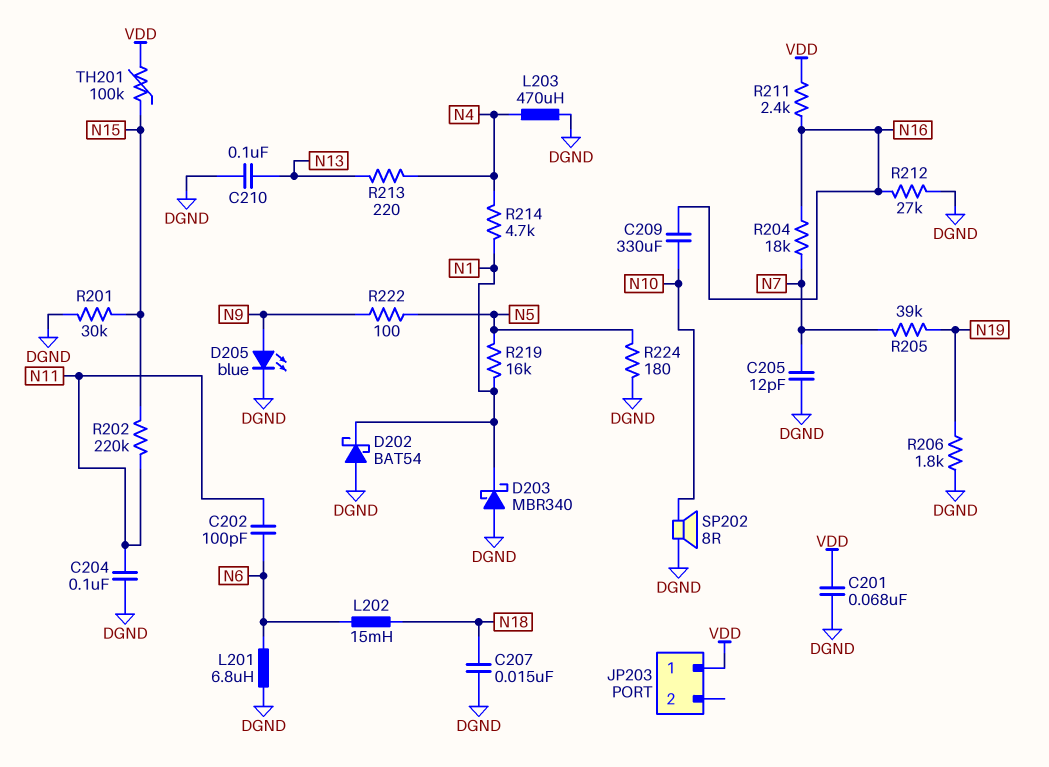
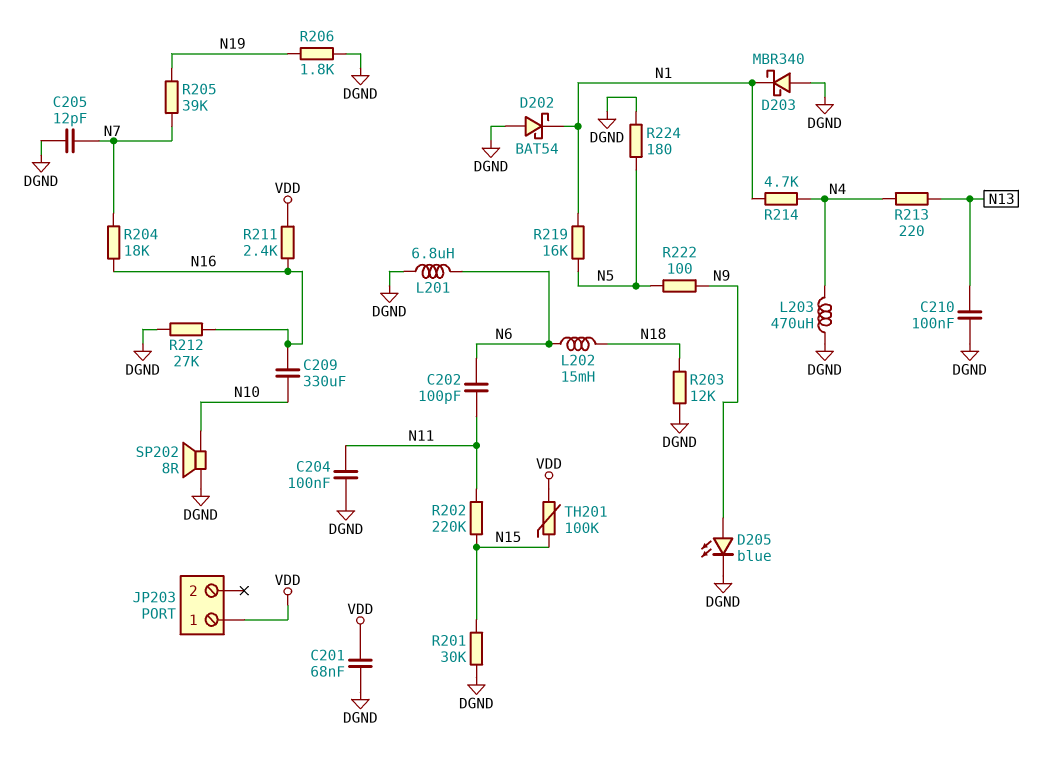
C207: 15nF (DGND, N18) -> none
R203: none -> 12k (DGND, N18)

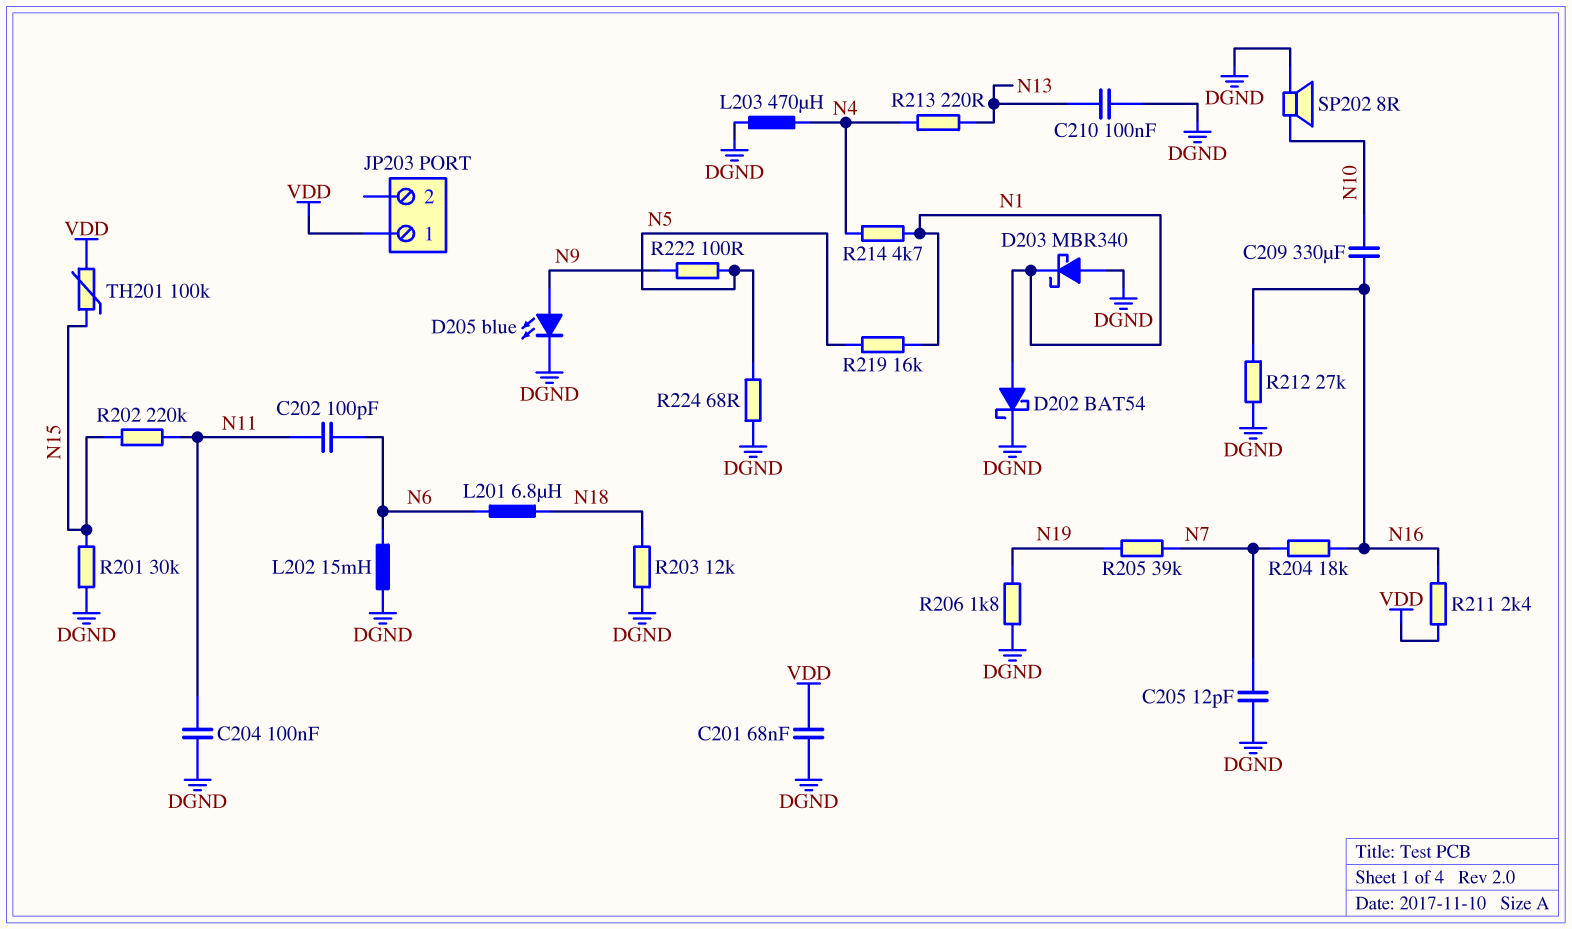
D202: schottky BAT54 (A DGND, K N1) -> schottky BAT54 (A N1, K DGND)
L201: 6.8uH (DGND, N6) -> 6.8uH (N6, N18)
L202: 15mH (N6, N18) -> 15mH (DGND, N6)
R224: 180 (DGND, N5) -> 68 (DGND, N5)

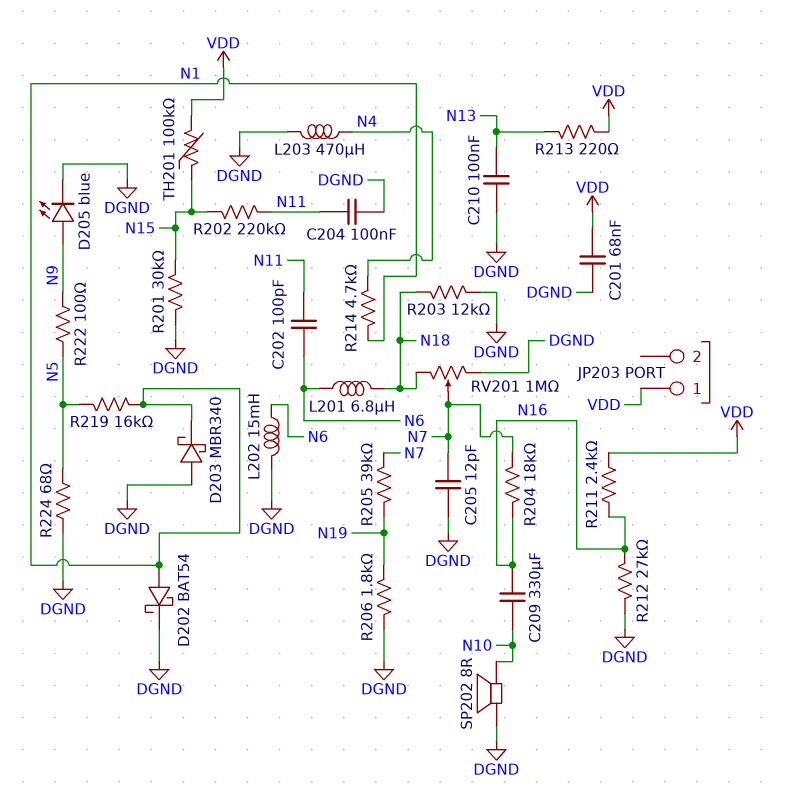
R213: 220 (N4, N13) -> 220 (N13, VDD)
RV201: none -> 1M (DGND, N18, wiper N7)

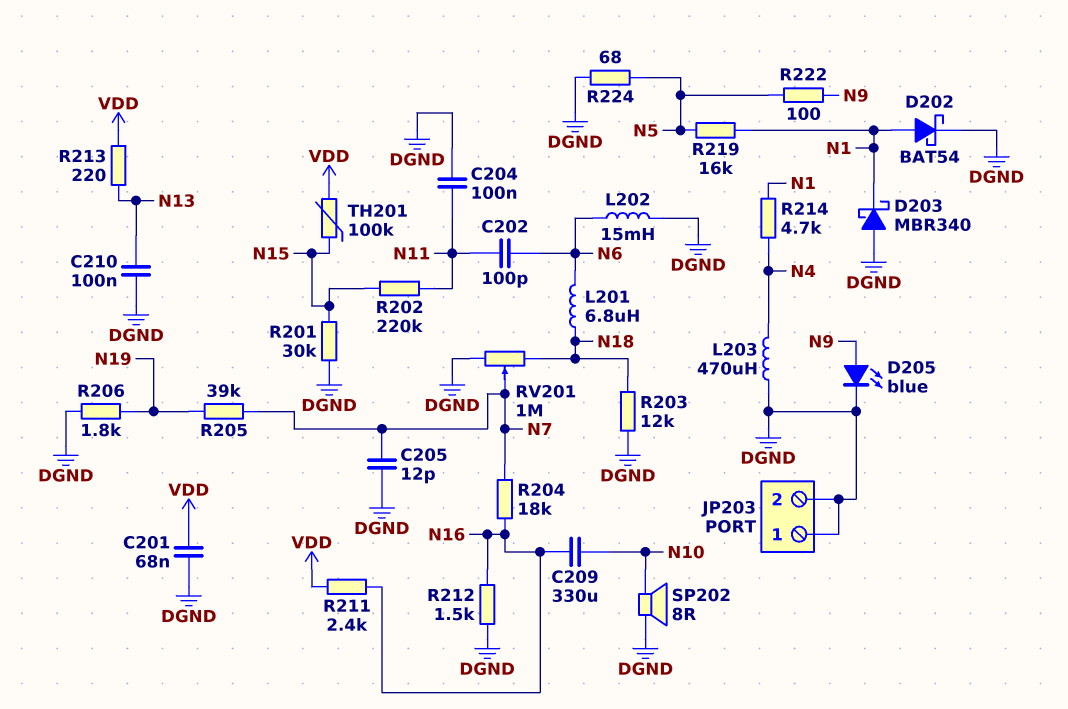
JP203 pin 1: VDD -> DGND
JP203 pin 2: none -> DGND
R212: 27k (DGND, N16) -> 1.5k (DGND, N16)

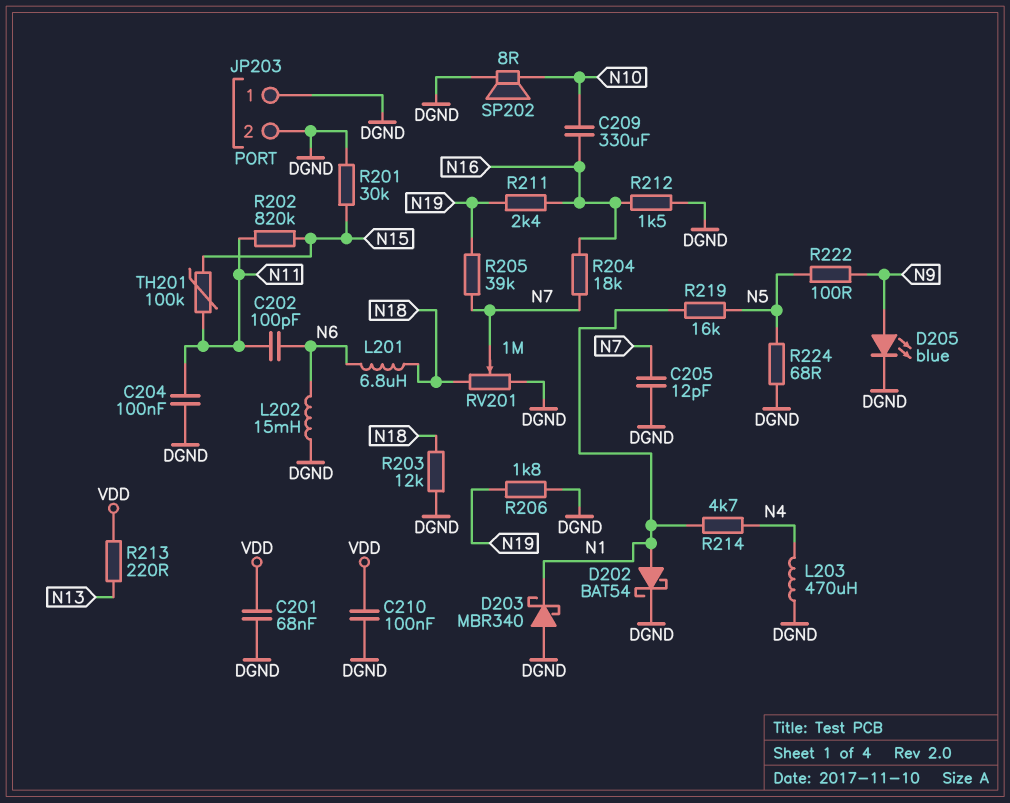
C210: 100nF (DGND, N13) -> 100nF (DGND, VDD)
R202: 220k (N11, N15) -> 820k (N11, N15)
R211: 2.4k (N16, VDD) -> 2.4k (N16, N19)
TH201: 100k (N15, VDD) -> 100k (N11, N15)

